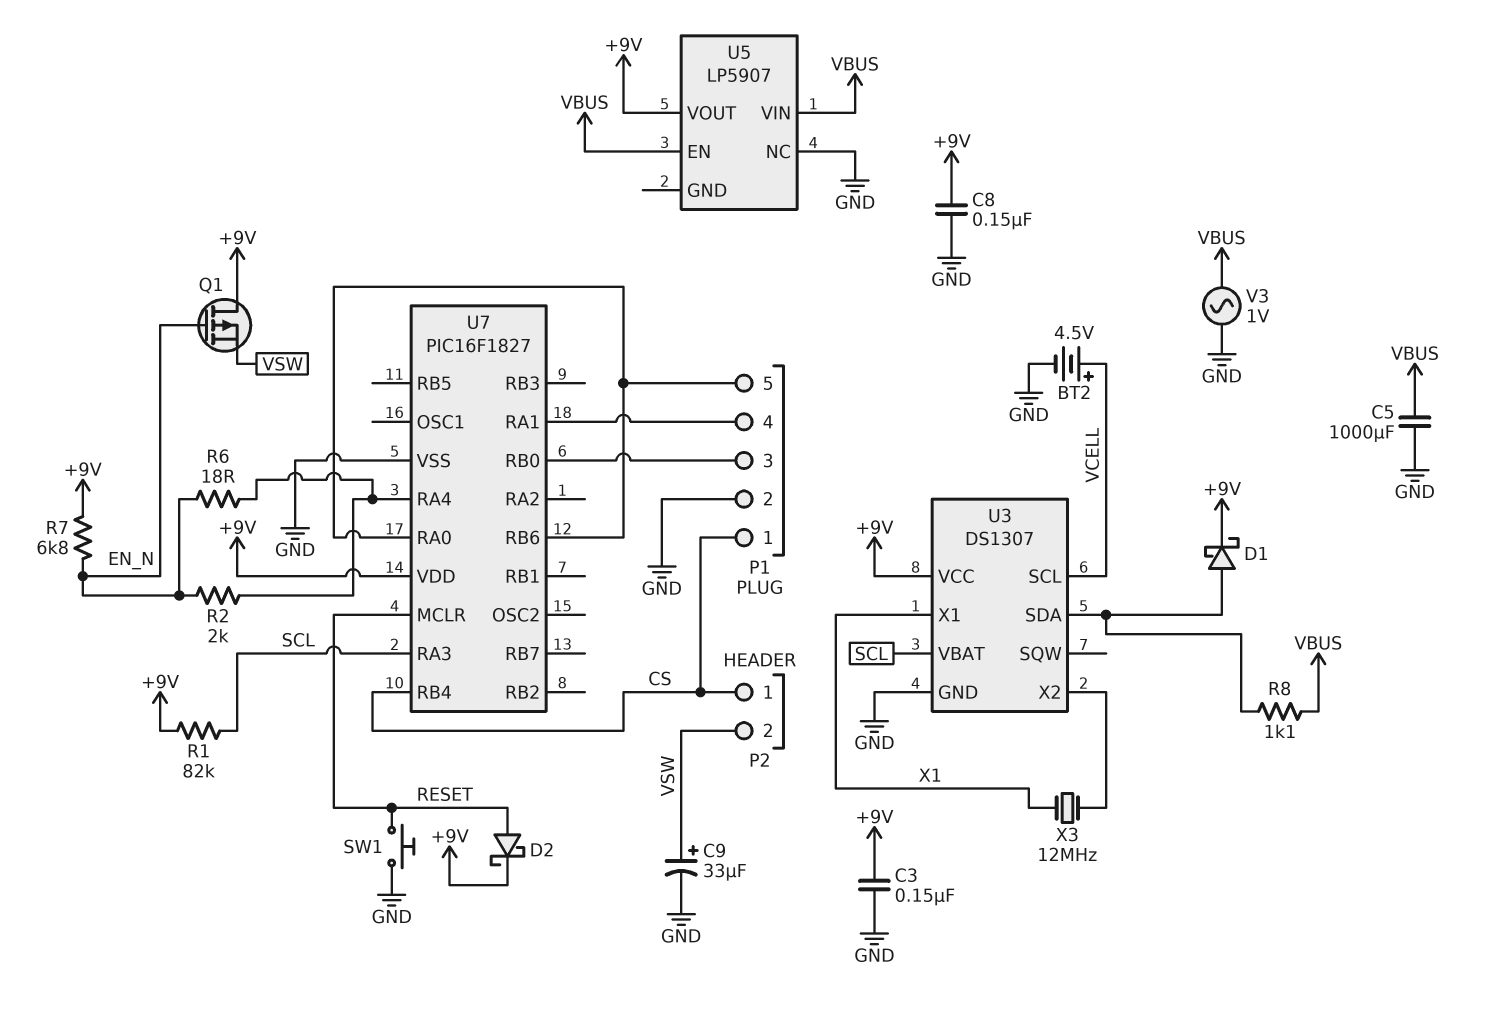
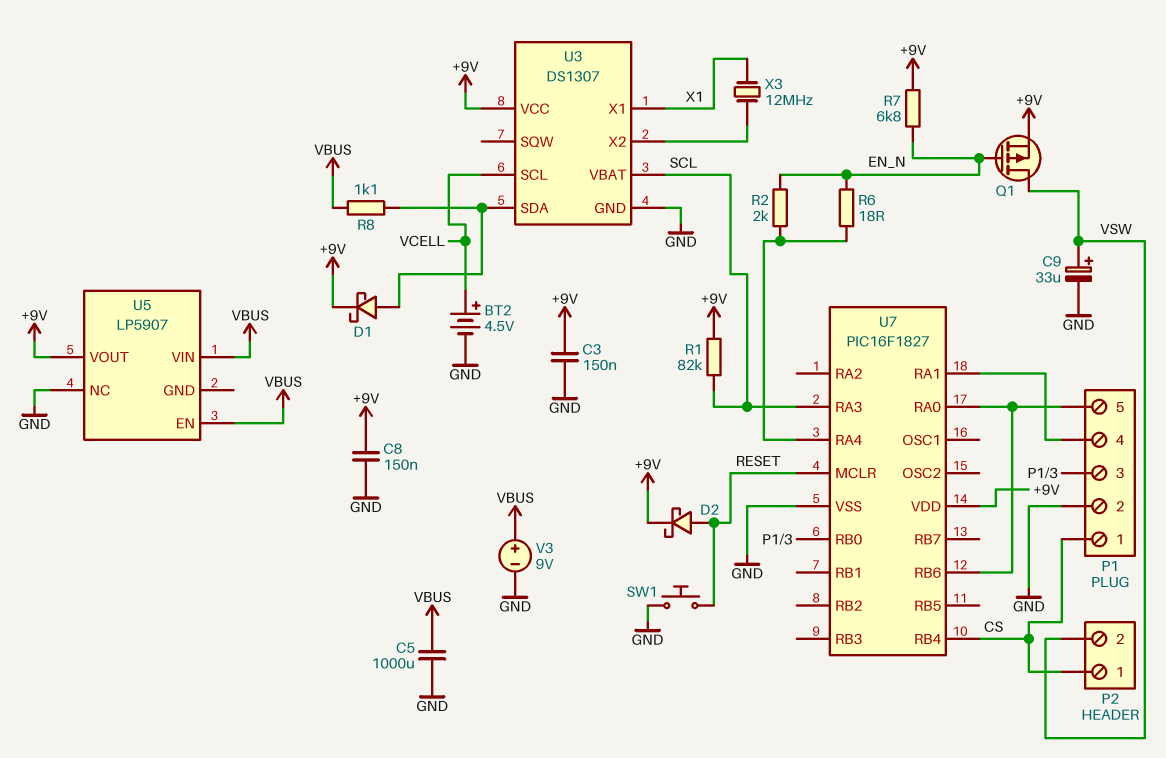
Q1: PMOS (G EN_N, D +9V, S VSW) -> PMOS (G EN_N, D VSW, S +9V)
V3: AC 1V (GND, VBUS) -> 9V (plus VBUS, minus GND)

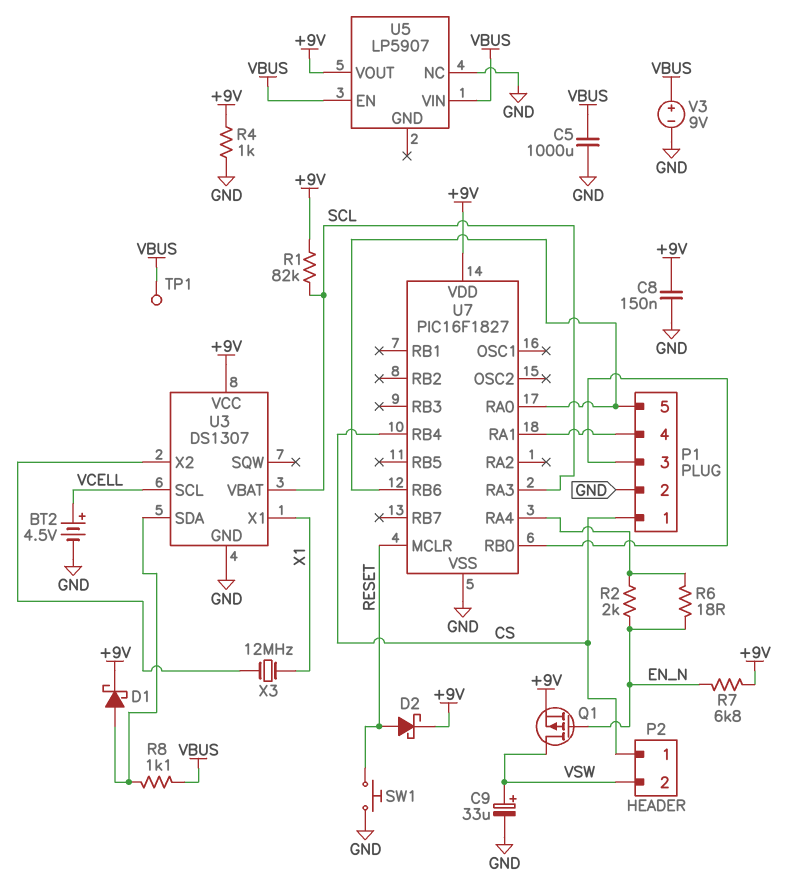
C3: 150nF (+9V, GND) -> none
R4: none -> 1k (+9V, GND)
TP1: none -> test point (VBUS)

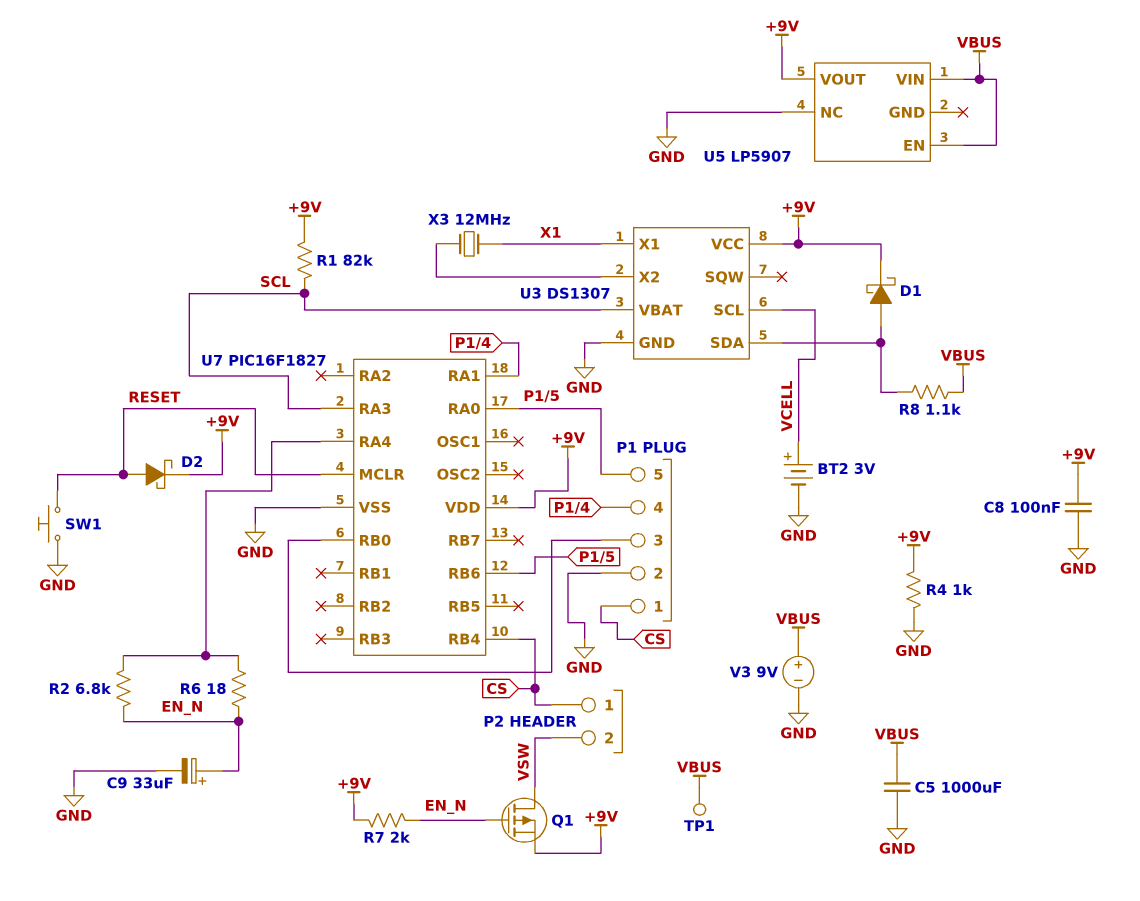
BT2: 4.5V (plus VCELL, minus GND) -> 3V (plus VCELL, minus GND)
C8: 150nF (+9V, GND) -> 100nF (+9V, GND)
C9: 33uF (plus VSW, minus GND) -> 33uF (plus EN_N, minus GND)
R2: 2k (EN_N, U7/RA4) -> 6.8k (EN_N, U7/RA4)
R7: 6.8k (+9V, EN_N) -> 2k (+9V, EN_N)

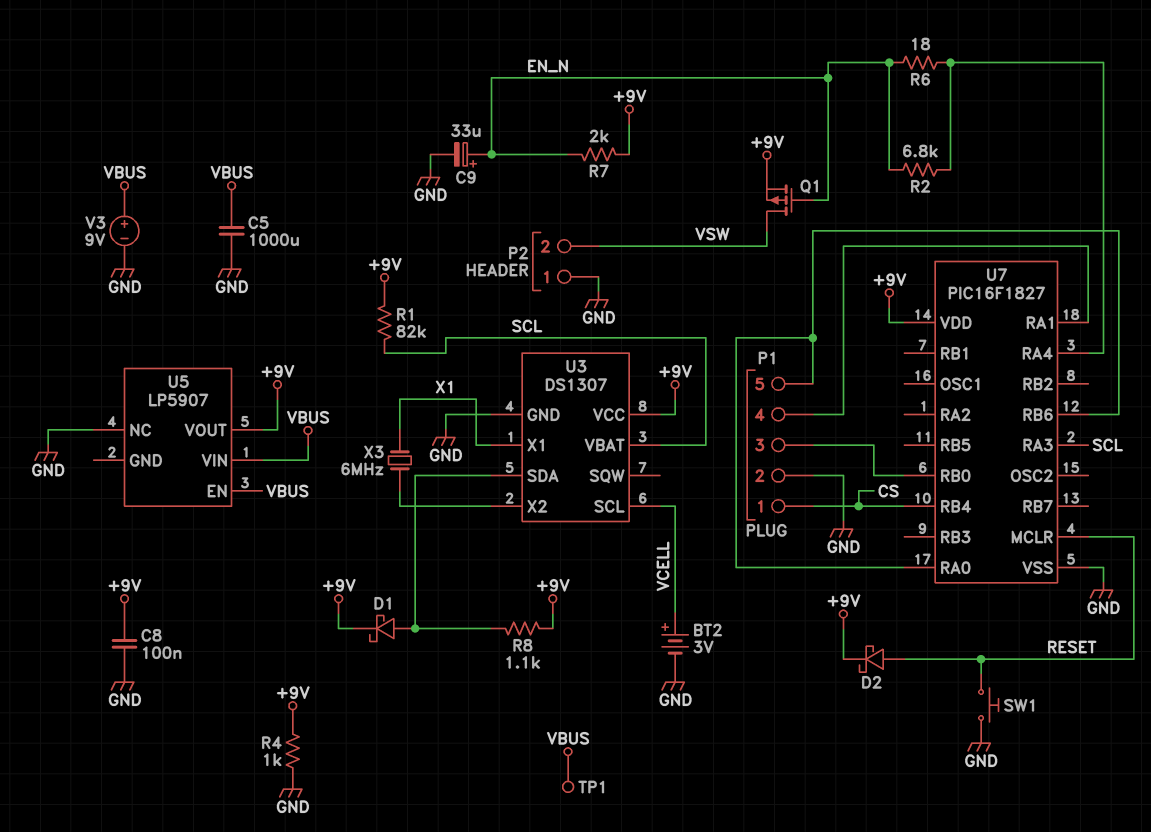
P2 pin 1: CS -> GND
R8: 1.1k (U3/SDA, VBUS) -> 1.1k (+9V, U3/SDA)
X3: 12MHz (U3/X2, X1) -> 6MHz (U3/X2, X1)

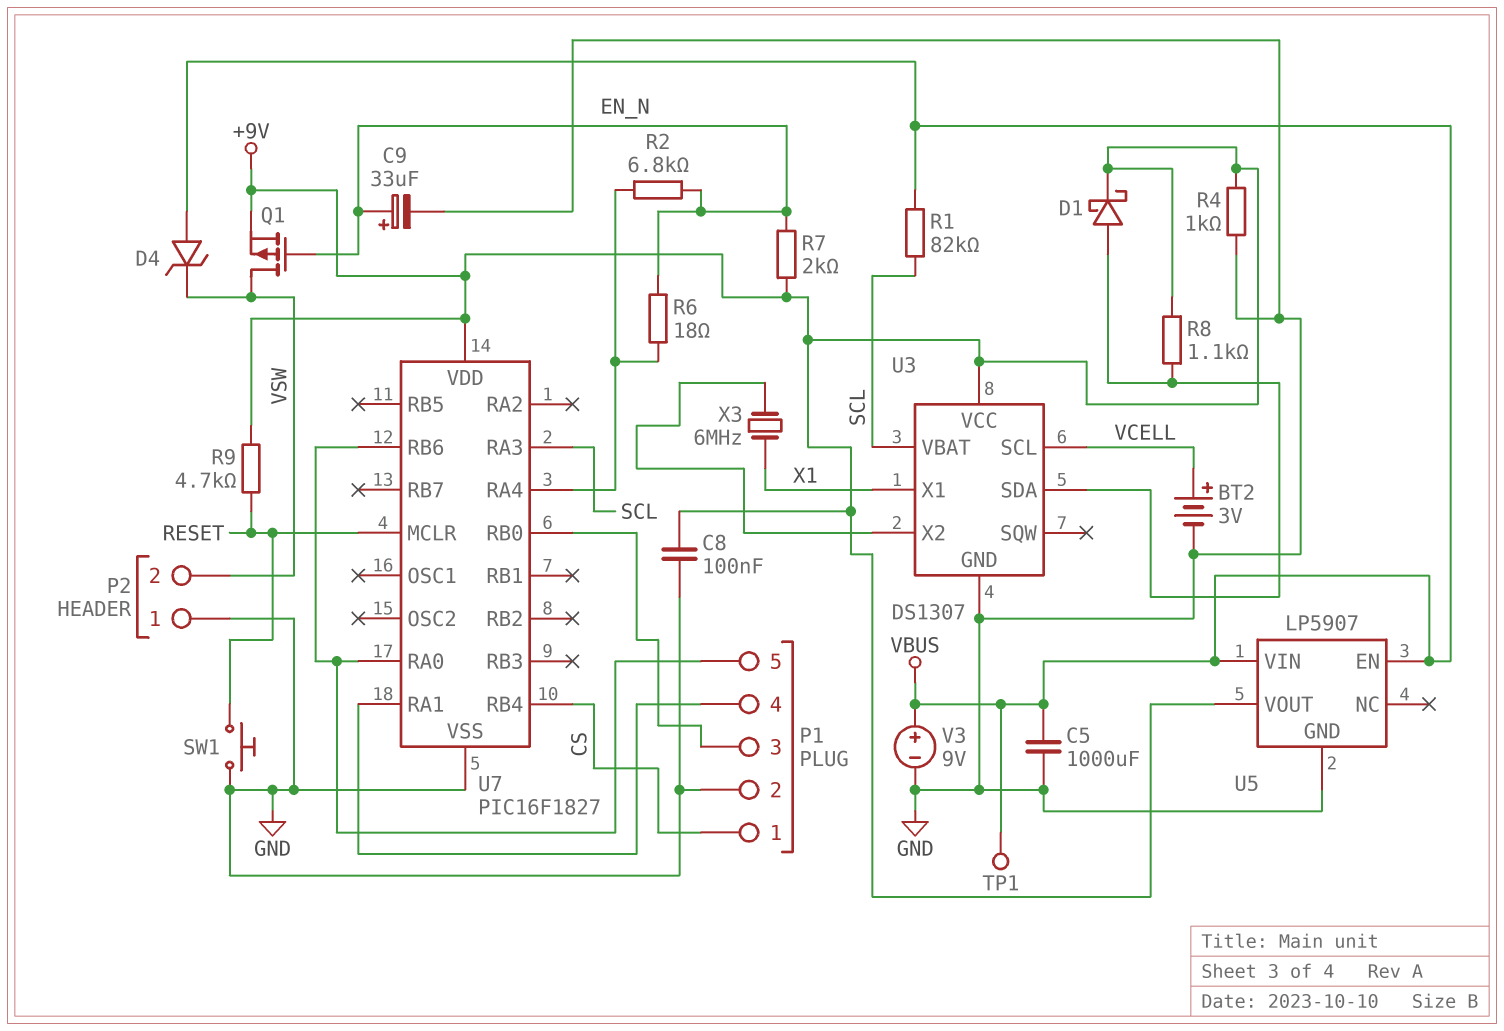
D2: schottky (A RESET, K +9V) -> none
D4: none -> zener (A VBUS, K VSW)
R1: 82k (+9V, SCL) -> 82k (SCL, VBUS)
R9: none -> 4.7k (+9V, RESET)
U5 pin GND: none -> GND
U5 pin NC: GND -> none

